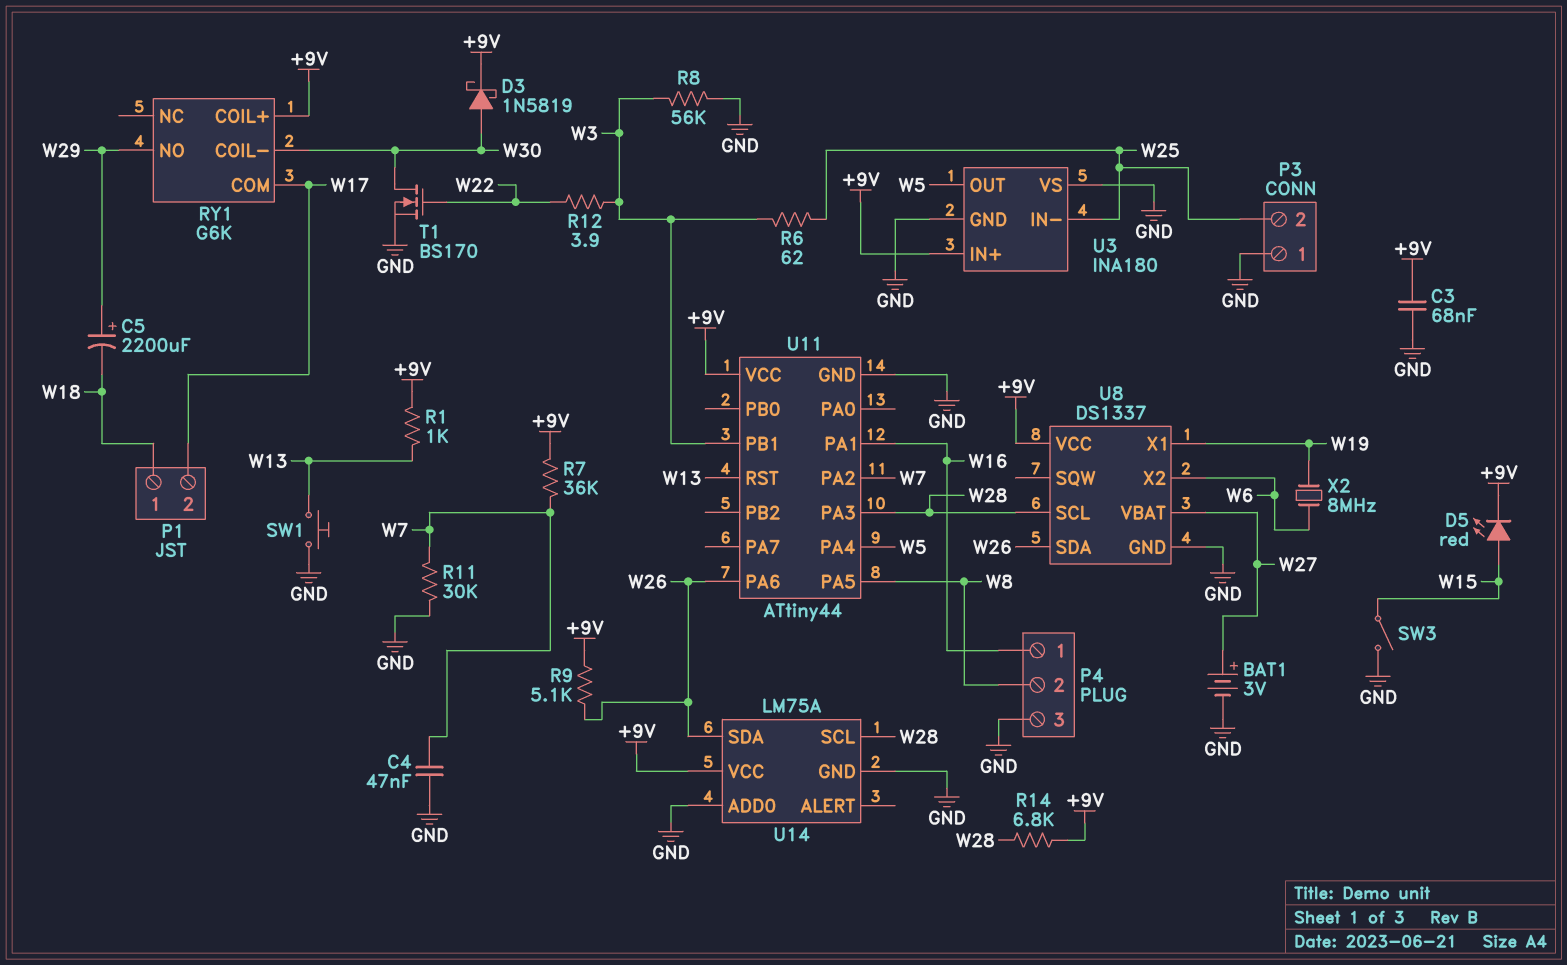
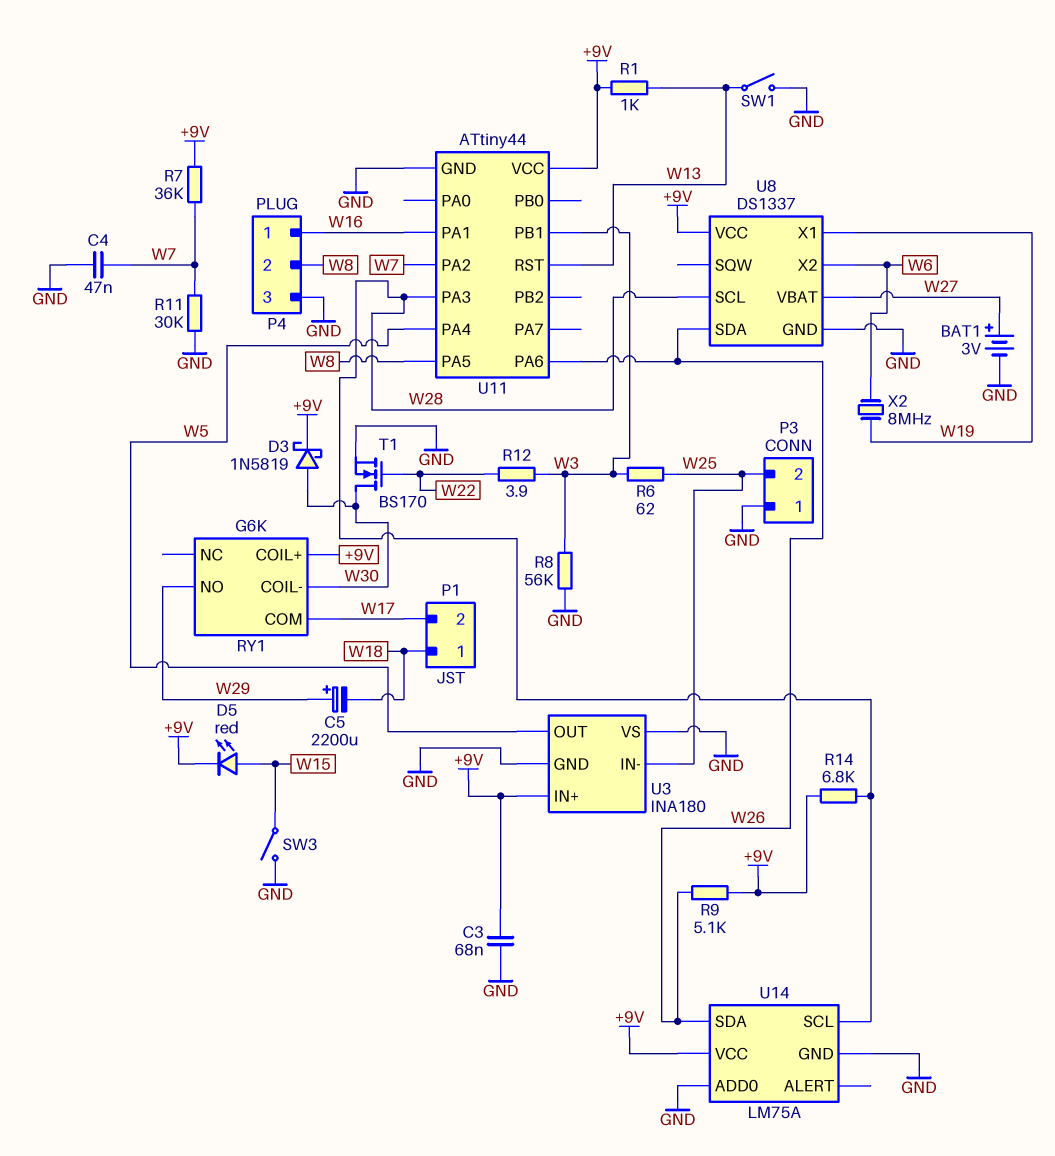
SW1: button (GND, W13) -> switch (GND, W13)

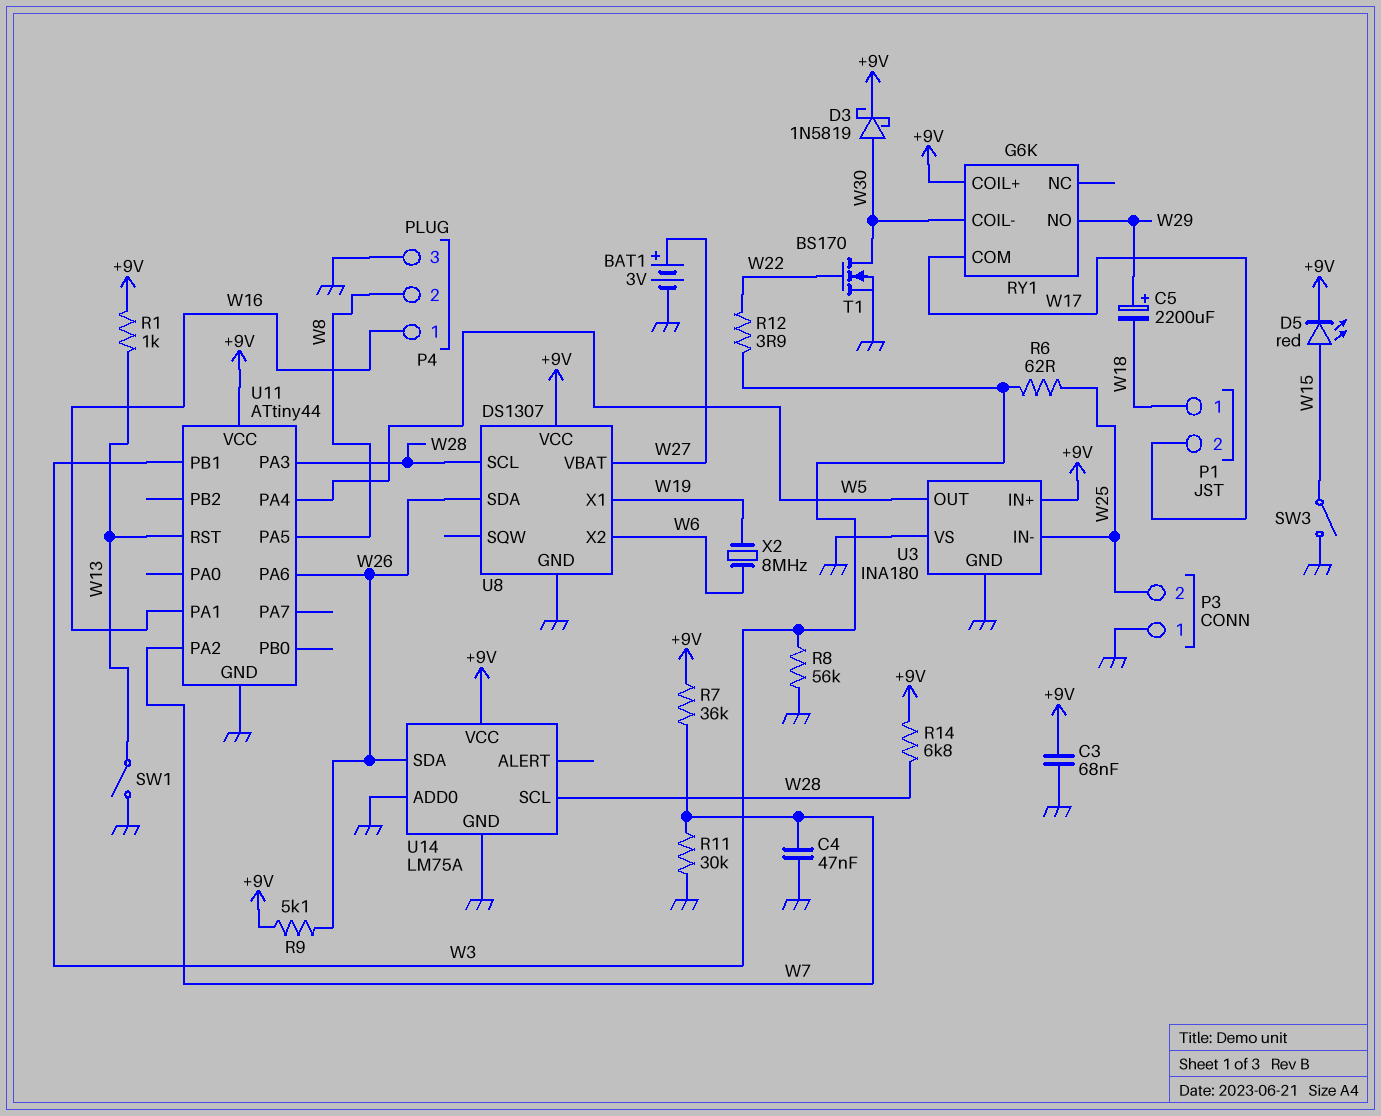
U8: DS1337 -> DS1307

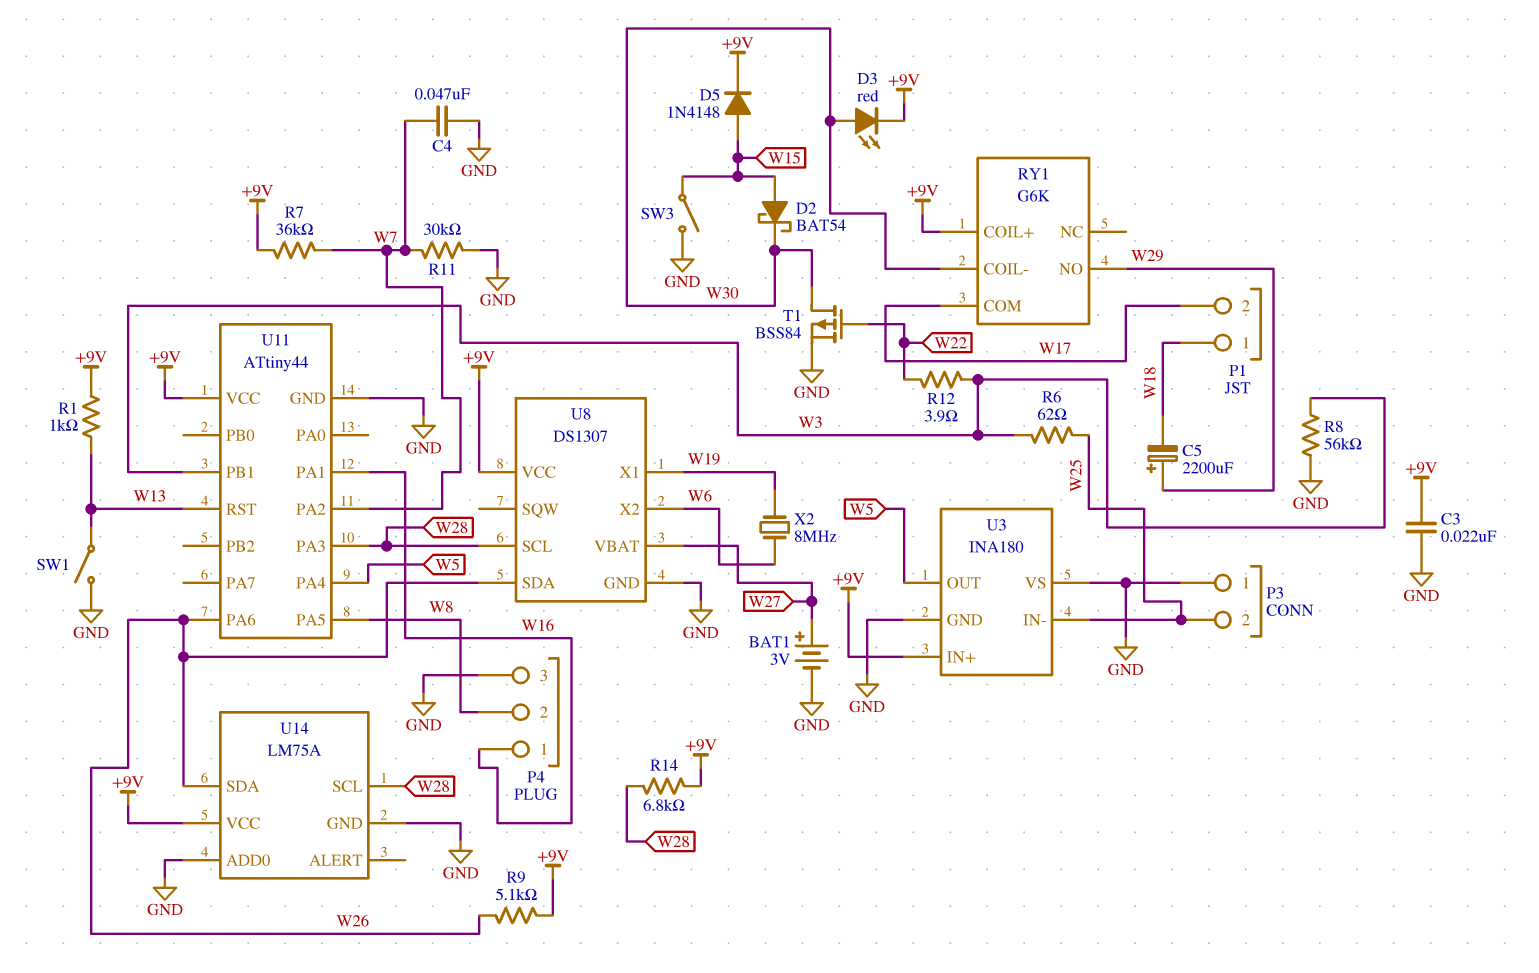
C3: 68nF (+9V, GND) -> 22nF (+9V, GND)
D2: none -> schottky BAT54 (A W15, K W30)
D3: schottky 1N5819 (A W30, K +9V) -> LED red (A W30, K +9V)
D5: LED red (A W15, K +9V) -> diode 1N4148 (A W15, K +9V)
T1: NMOS BS170 (G W22, D W30, S GND) -> PMOS BSS84 (G W22, D W30, S GND)

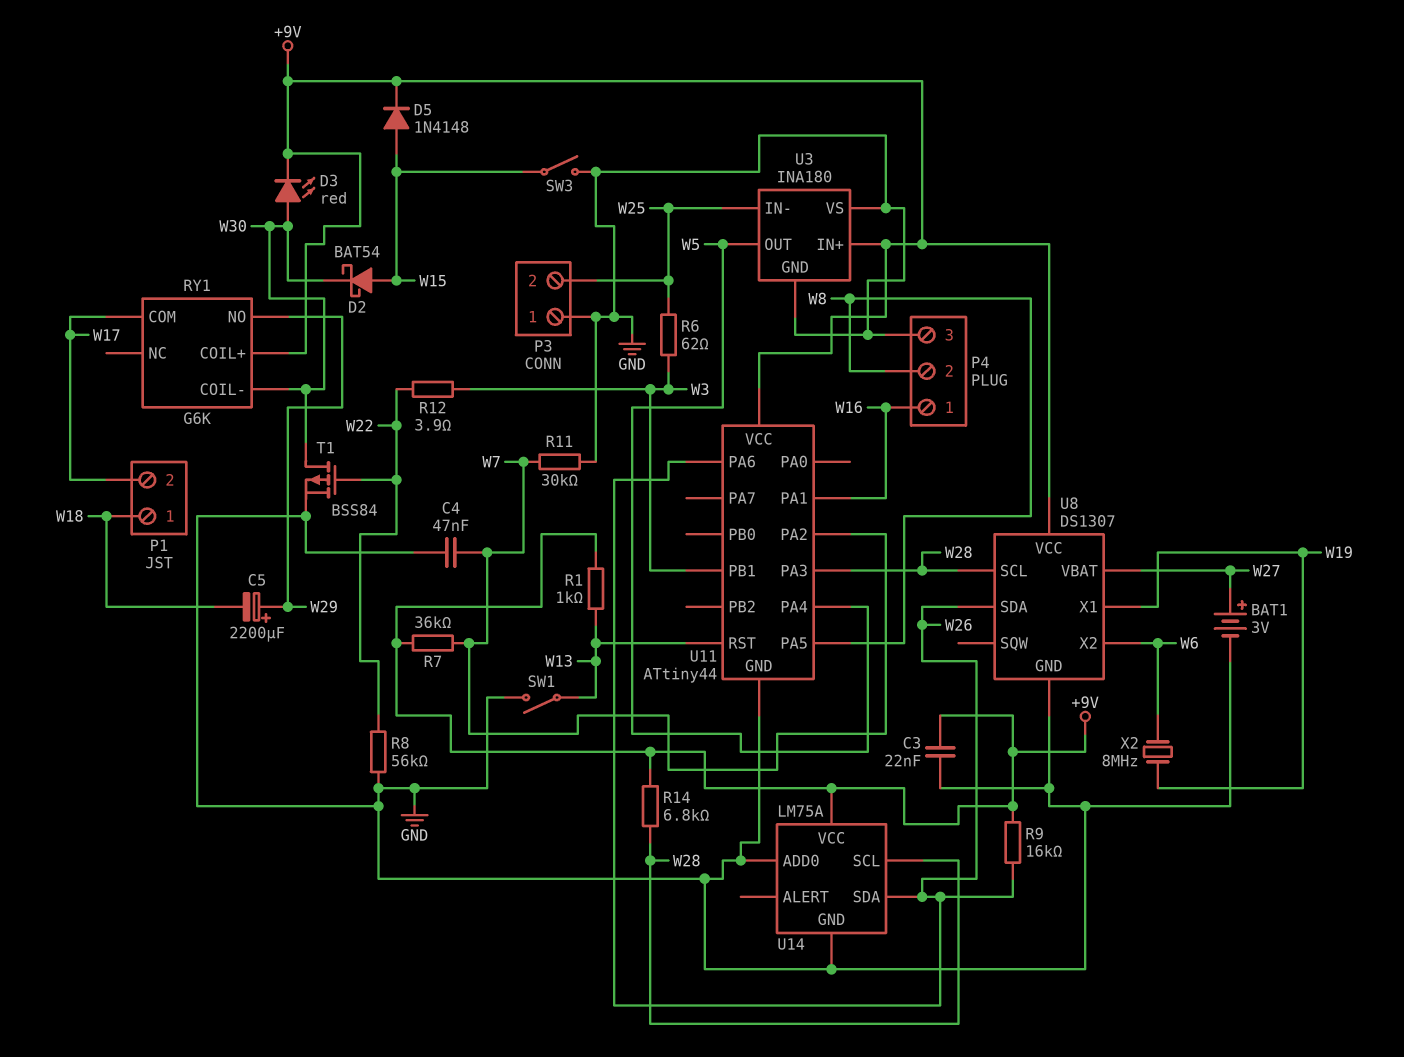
R8: 56k (GND, W3) -> 56k (GND, W22)
R9: 5.1k (+9V, W26) -> 16k (+9V, W26)

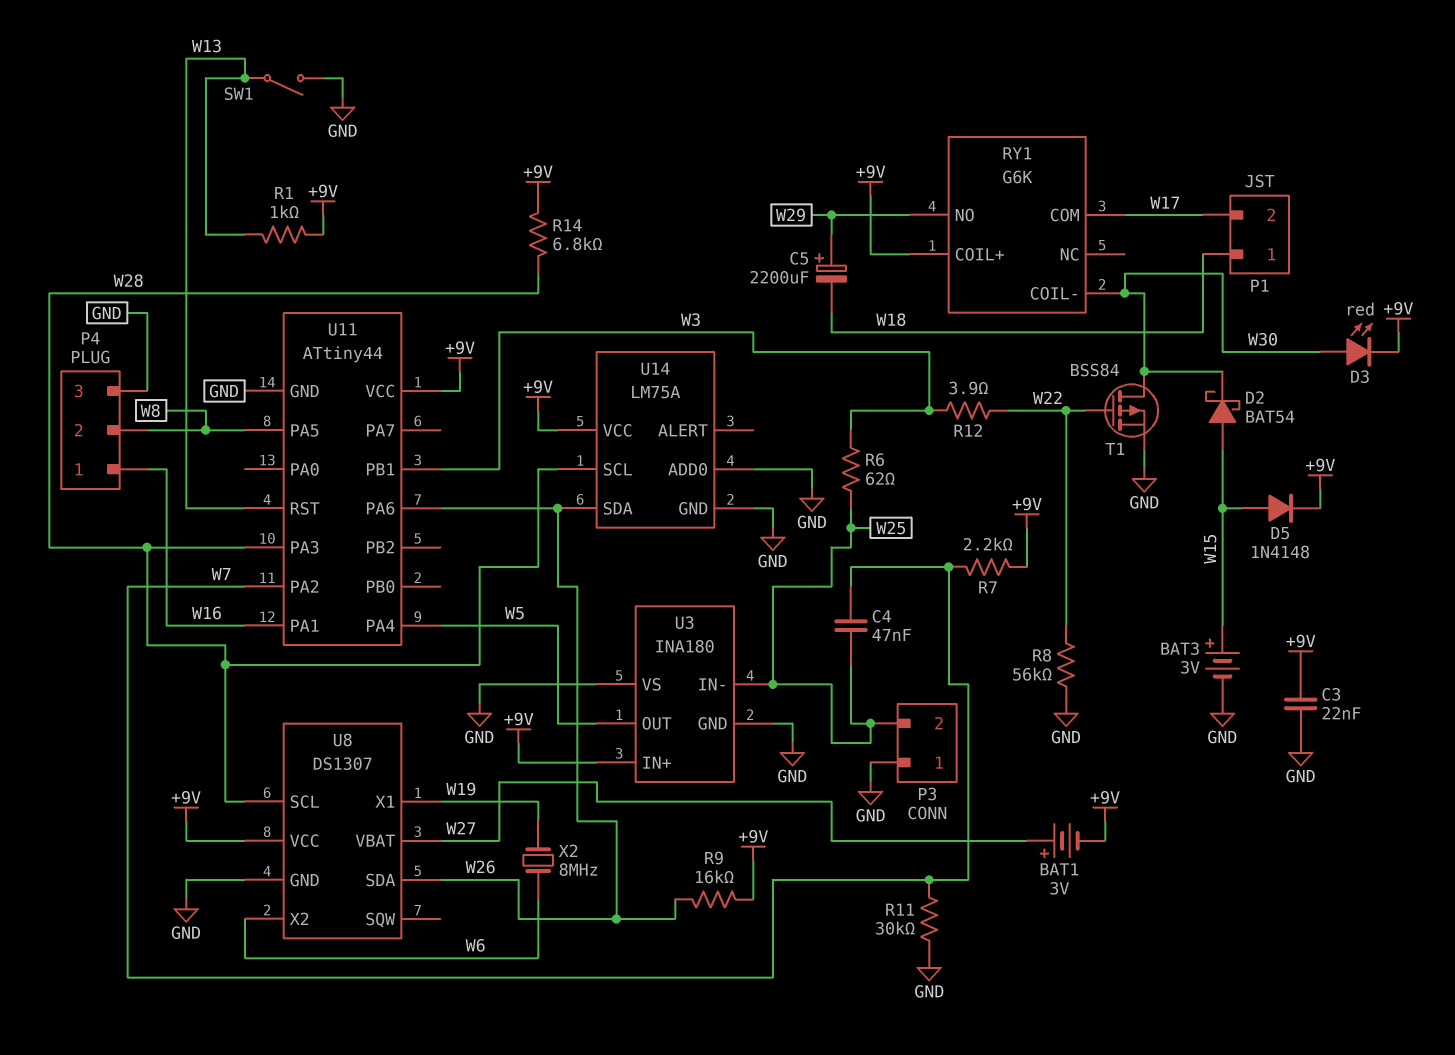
BAT1: 3V (plus W27, minus GND) -> 3V (plus W27, minus +9V)
BAT3: none -> 3V (plus W15, minus GND)
C4: 47nF (GND, W7) -> 47nF (W7, W25)
R7: 36k (+9V, W7) -> 2.2k (+9V, W7)
SW3: switch (GND, W15) -> none

